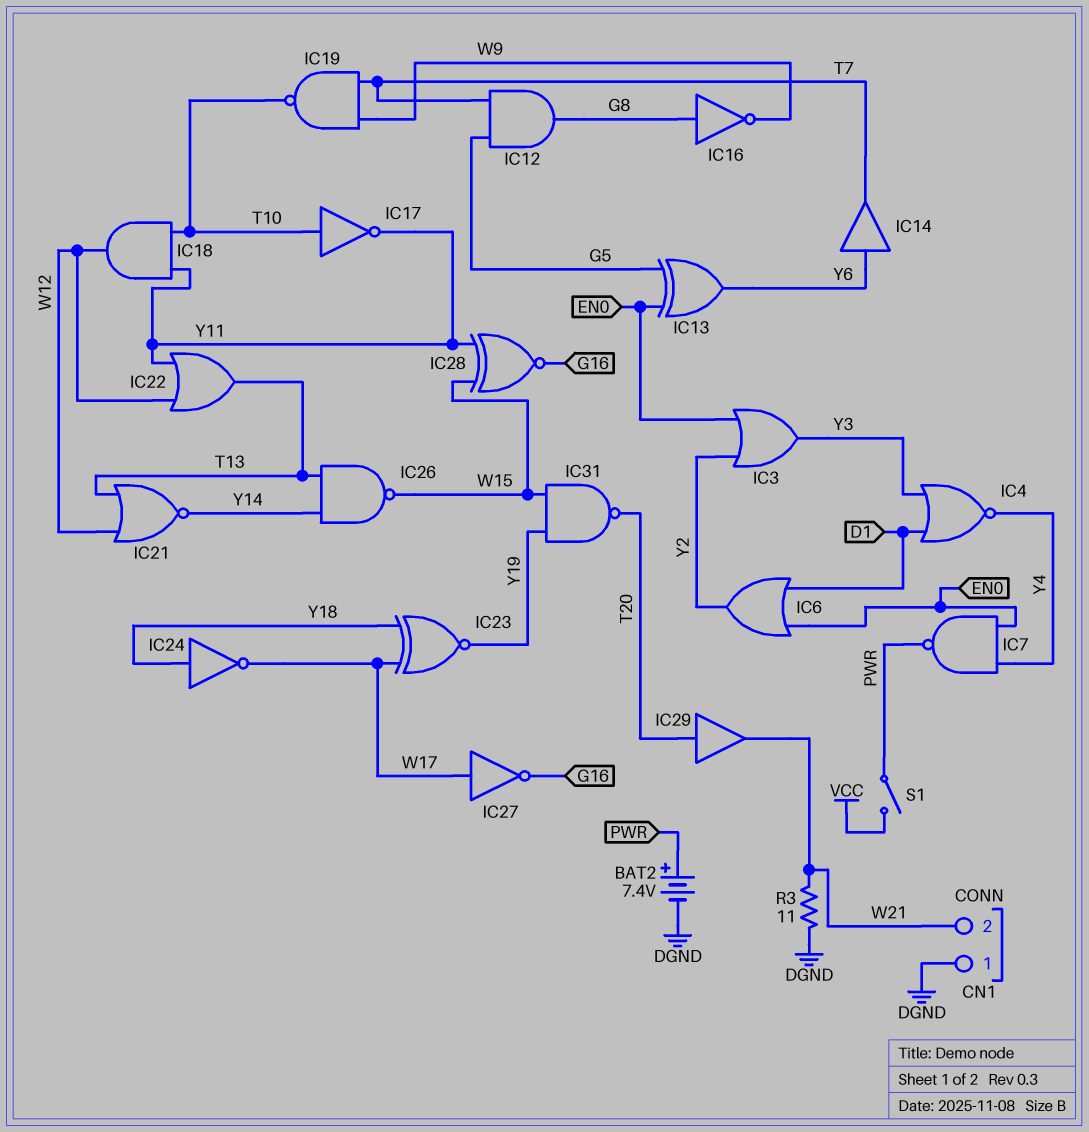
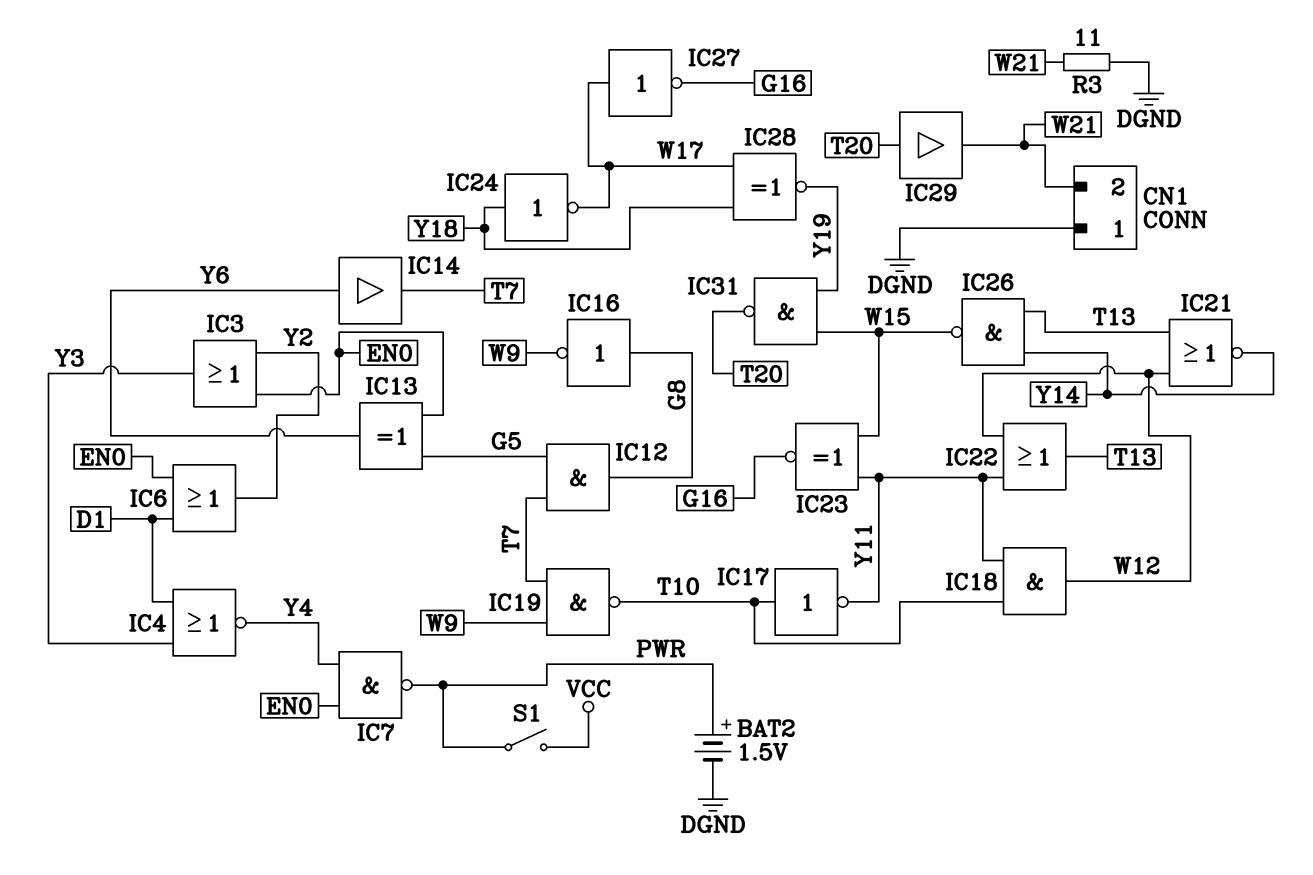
BAT2: 7.4V (plus PWR, minus DGND) -> 1.5V (plus PWR, minus DGND)
IC23: XNOR (in W17, in Y18, out Y19) -> XNOR (in W15, in Y11, out G16)
IC28: XNOR (in W15, in Y11, out G16) -> XNOR (in W17, in Y18, out Y19)

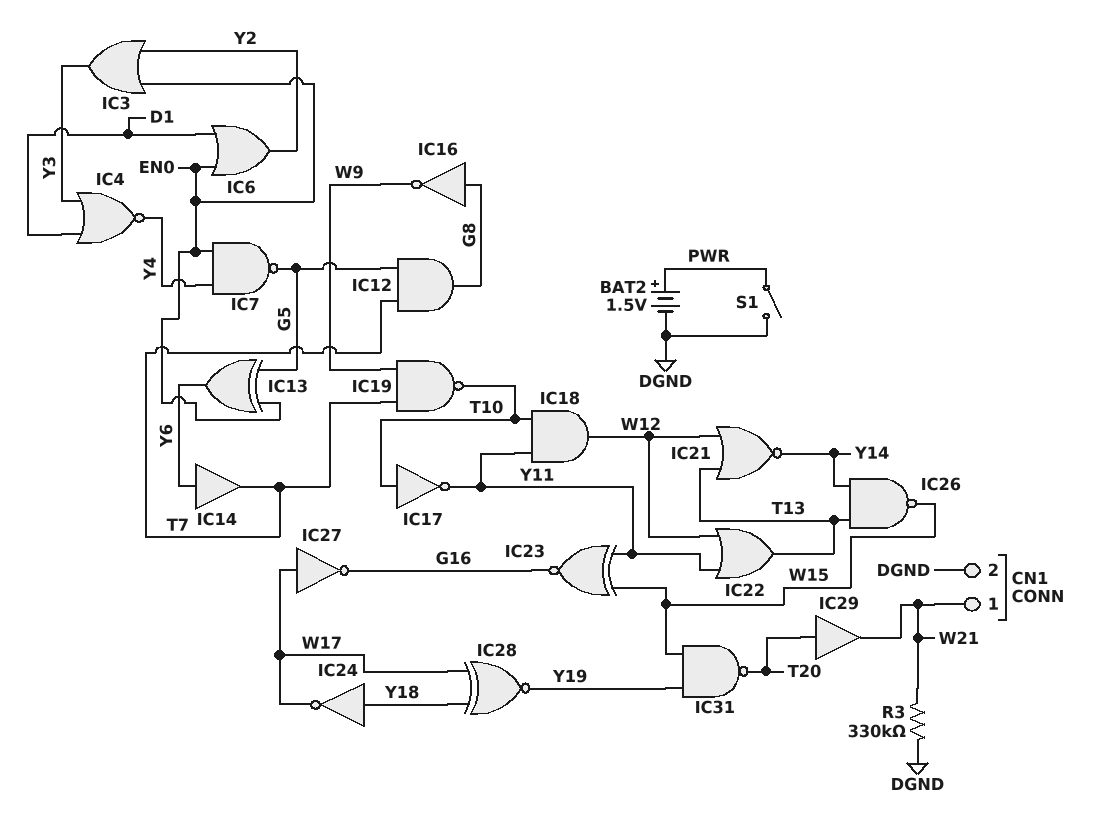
CN1 pin 1: DGND -> W21
CN1 pin 2: W21 -> DGND
IC7: NAND (in EN0, in Y4, out PWR) -> NAND (in EN0, in Y4, out G5)
R3: 11 (DGND, W21) -> 330k (DGND, W21)
S1: switch (PWR, VCC) -> switch (DGND, PWR)

